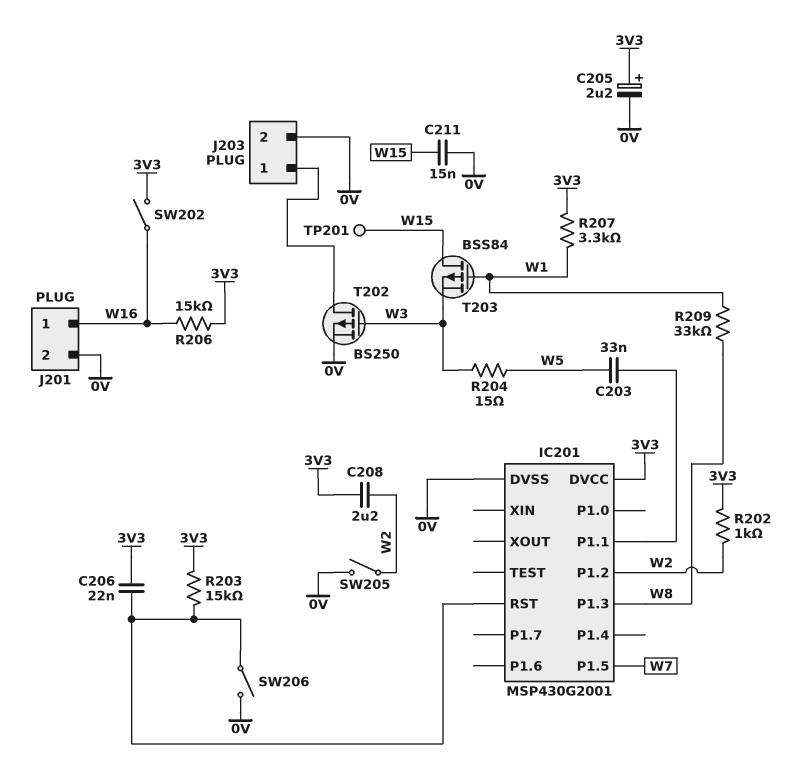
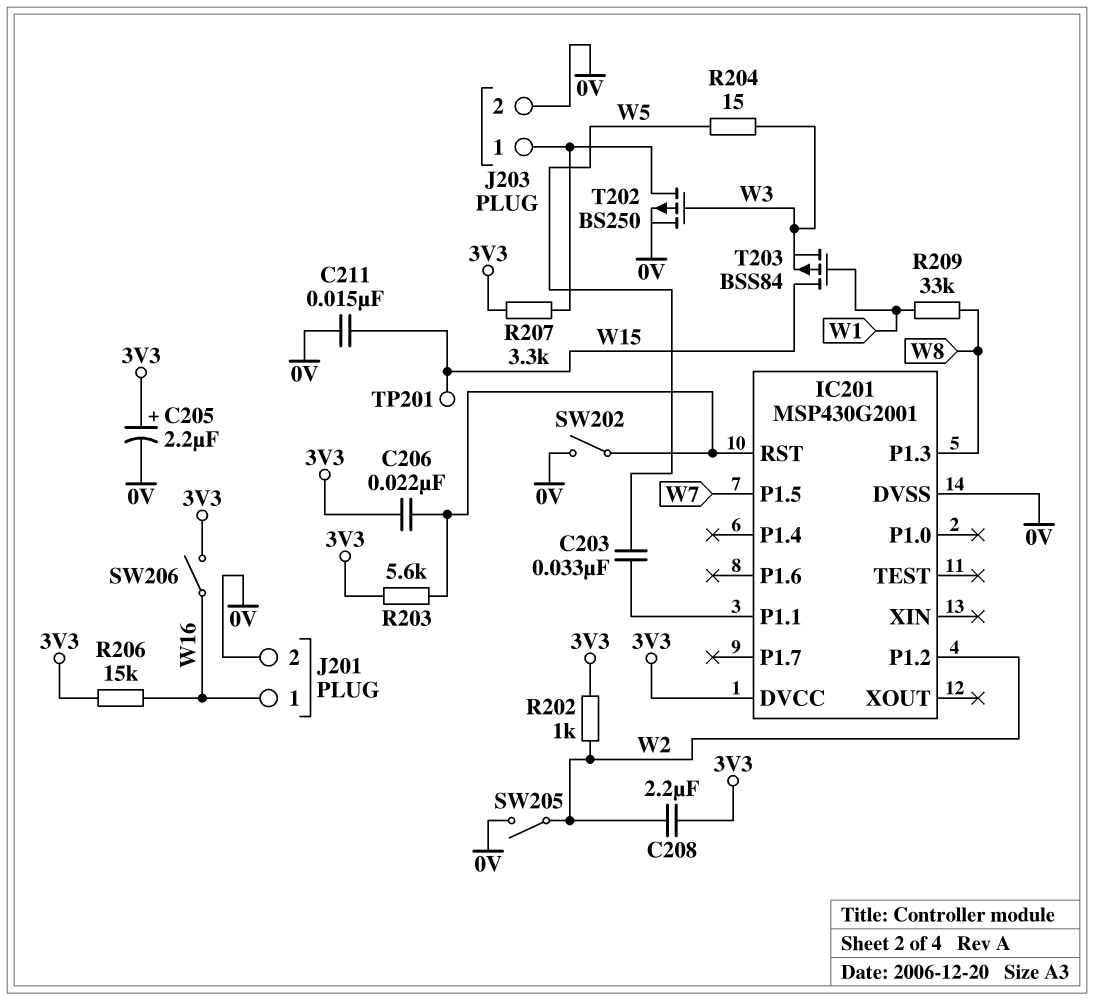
R203: 15k (3V3, IC201/RST) -> 5.6k (3V3, IC201/RST)
R207: 3.3k (3V3, W1) -> 3.3k (3V3, J203/1)
SW202: switch (3V3, W16) -> switch (0V, IC201/RST)
SW206: switch (0V, IC201/RST) -> switch (3V3, W16)

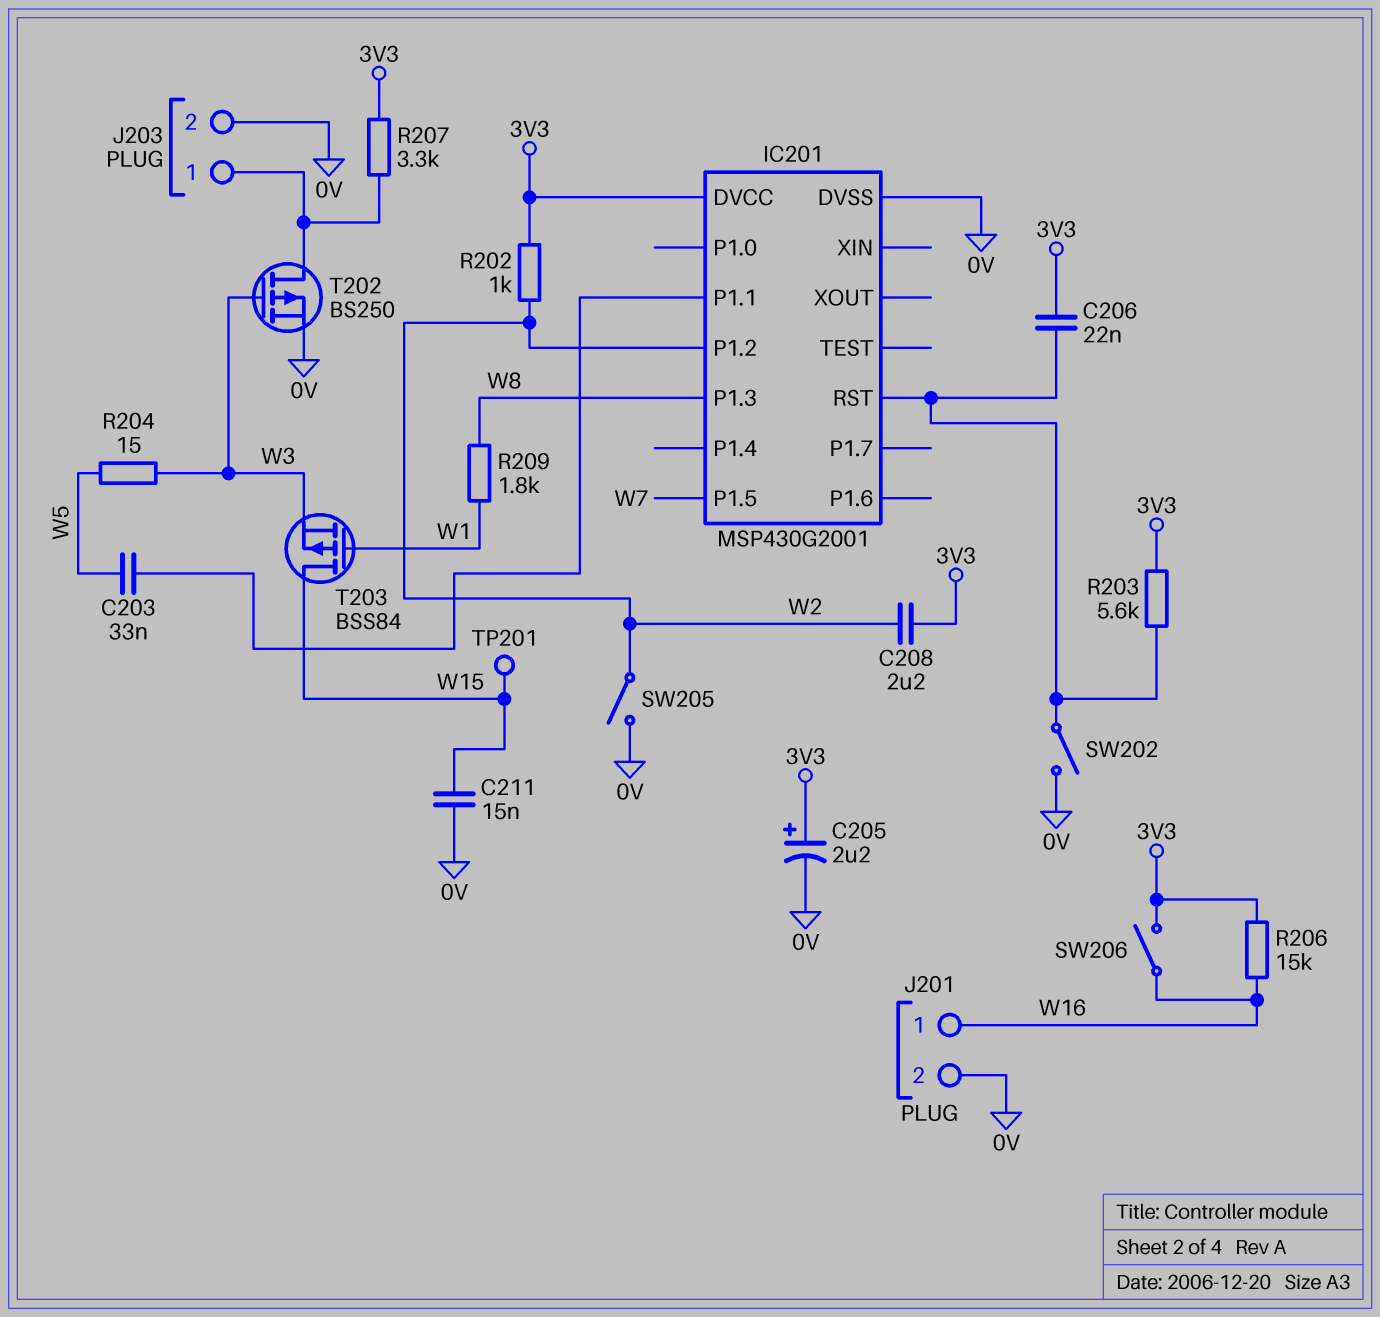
R209: 33k (W1, W8) -> 1.8k (W1, W8)

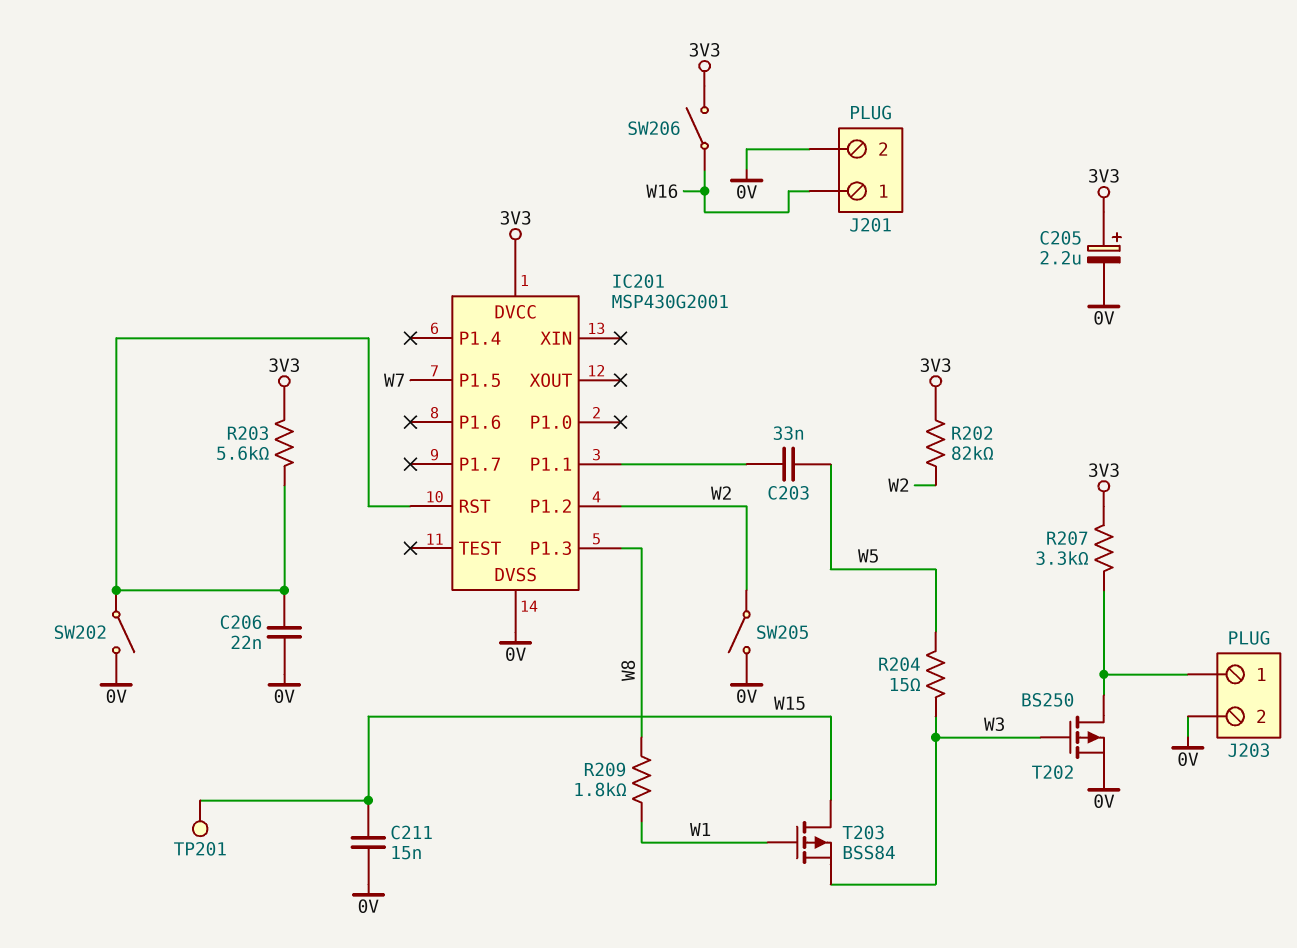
C206: 22nF (3V3, IC201/RST) -> 22nF (0V, IC201/RST)
C208: 2.2uF (3V3, W2) -> none
R202: 1k (3V3, W2) -> 82k (3V3, W2)
R206: 15k (3V3, W16) -> none

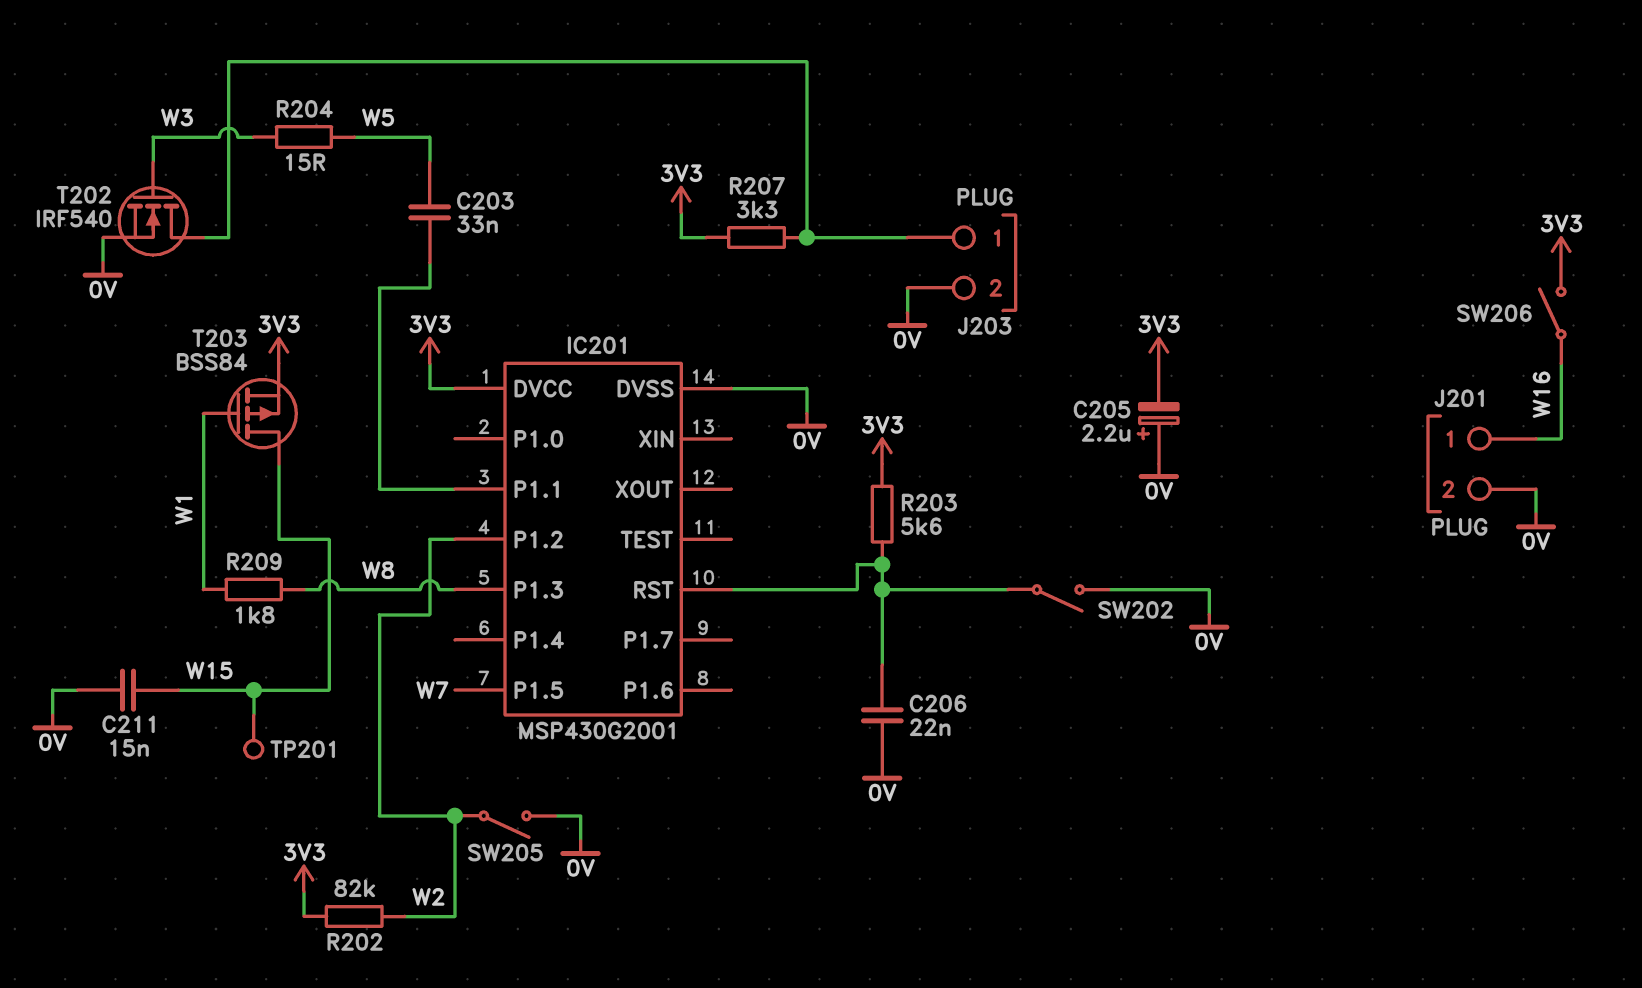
C205: 2.2uF (plus 3V3, minus 0V) -> 2.2uF (plus 0V, minus 3V3)
T202: PMOS BS250 (G W3, D J203/1, S 0V) -> NMOS IRF540 (G W3, D J203/1, S 0V)
T203: PMOS BSS84 (G W1, D W15, S W3) -> PMOS BSS84 (G W1, D W15, S 3V3)

